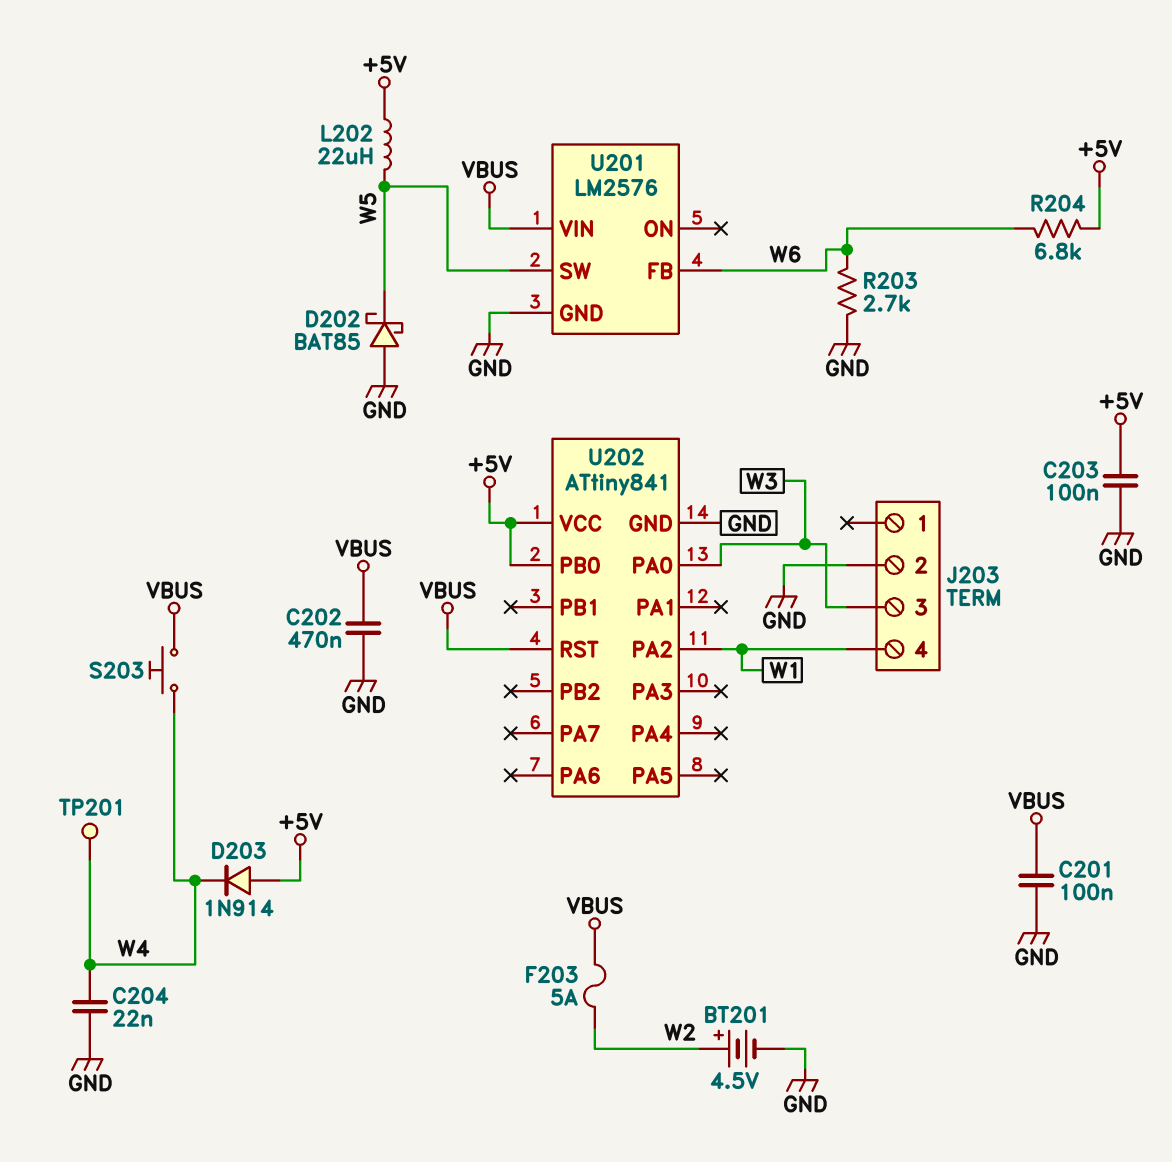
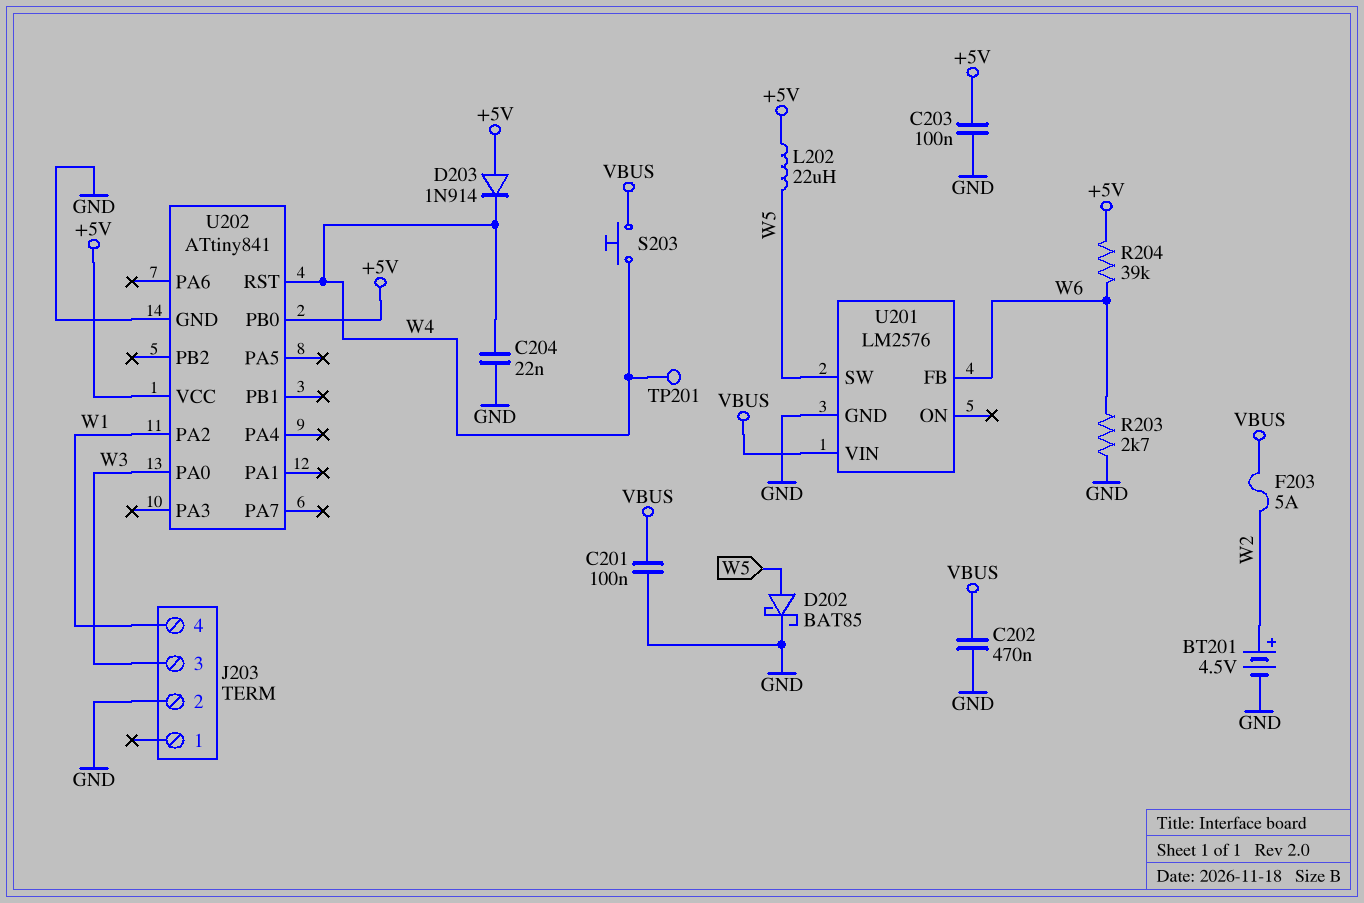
D202: schottky BAT85 (A GND, K W5) -> schottky BAT85 (A W5, K GND)
R204: 6.8k (+5V, W6) -> 39k (+5V, W6)
U202 pin RST: VBUS -> W4

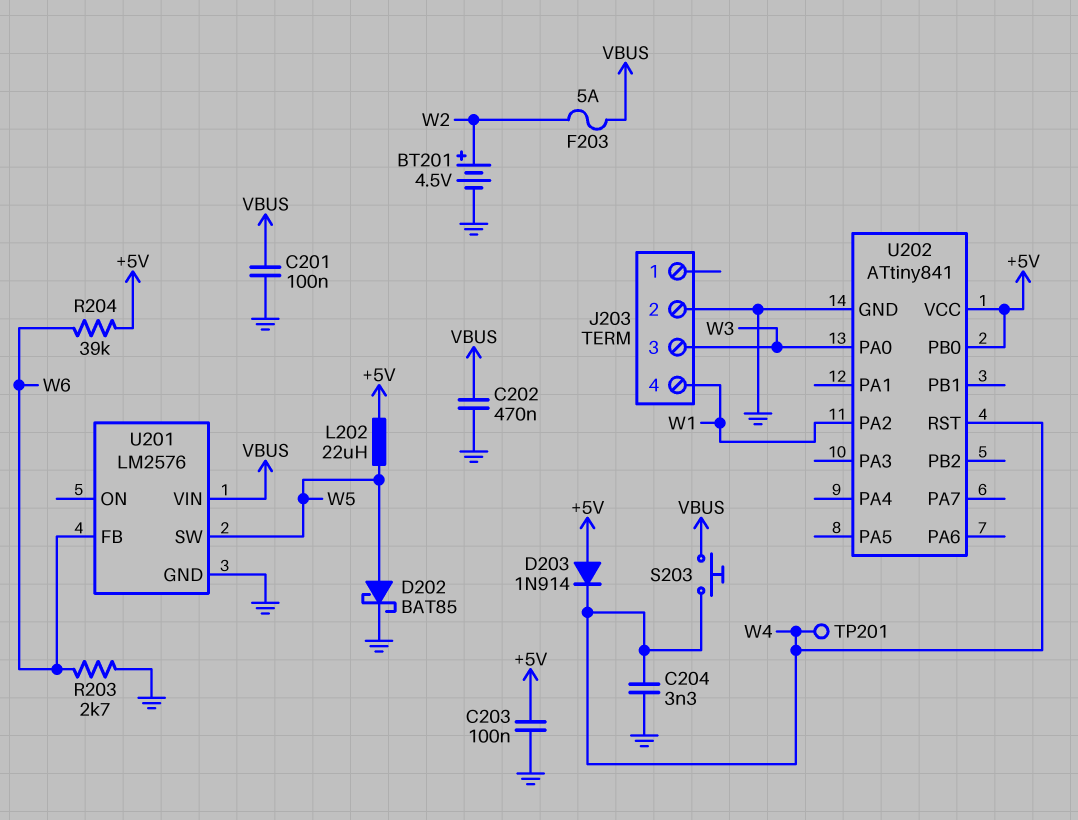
C204: 22nF (GND, W4) -> 3.3nF (GND, W4)

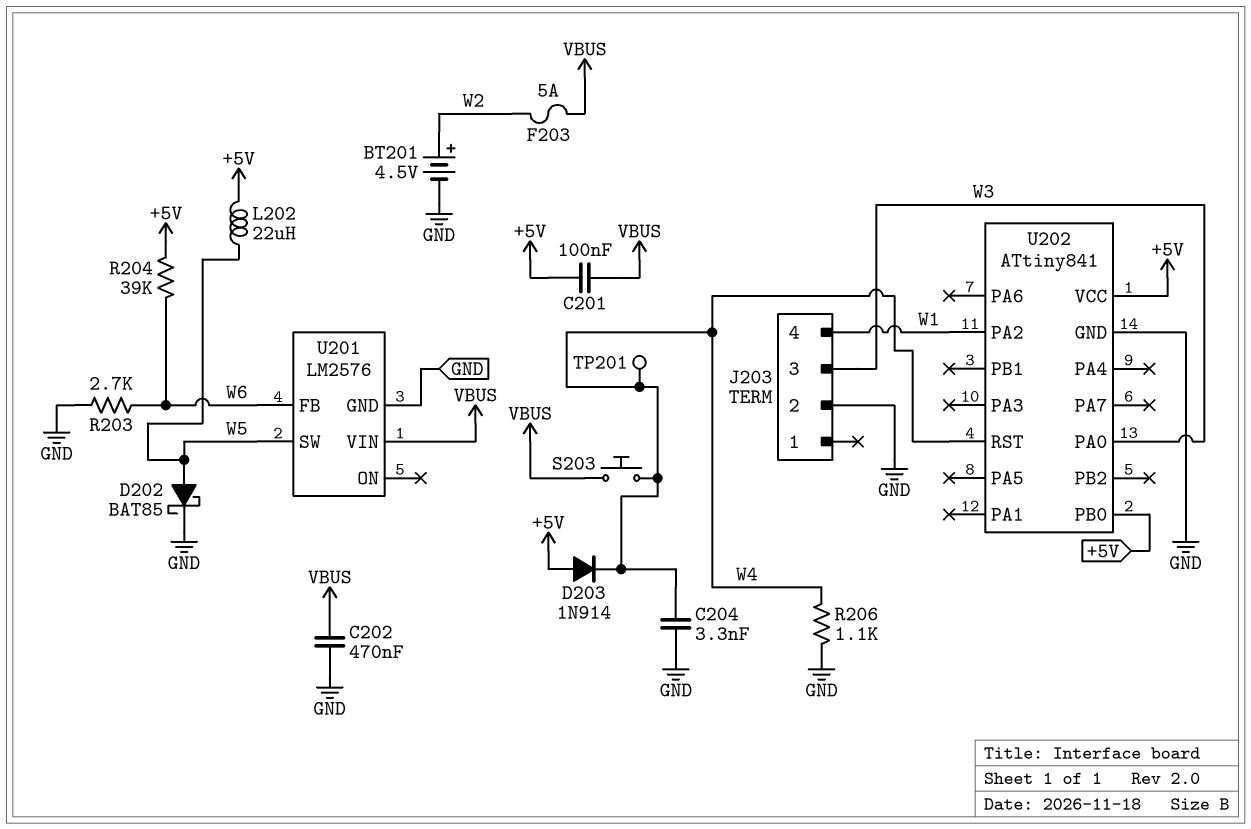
C201: 100nF (GND, VBUS) -> 100nF (+5V, VBUS)
C203: 100nF (+5V, GND) -> none
R206: none -> 1.1k (GND, W4)

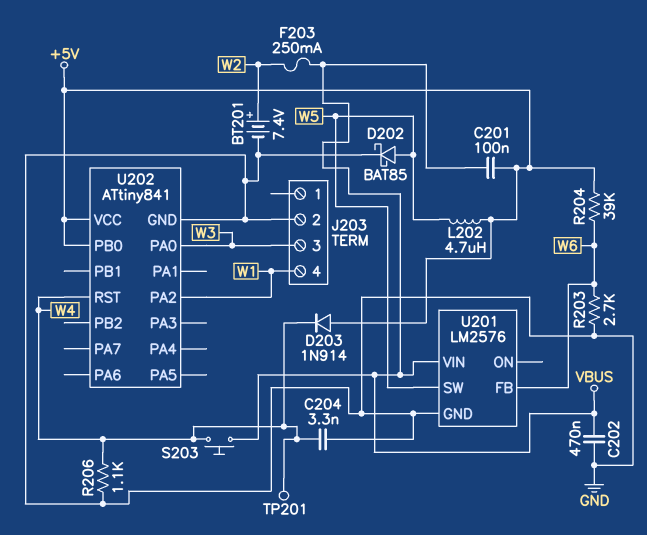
BT201: 4.5V (plus W2, minus GND) -> 7.4V (plus W2, minus GND)
F203: 5A (VBUS, W2) -> 250mA (VBUS, W2)
L202: 22uH (+5V, W5) -> 4.7uH (+5V, W5)

